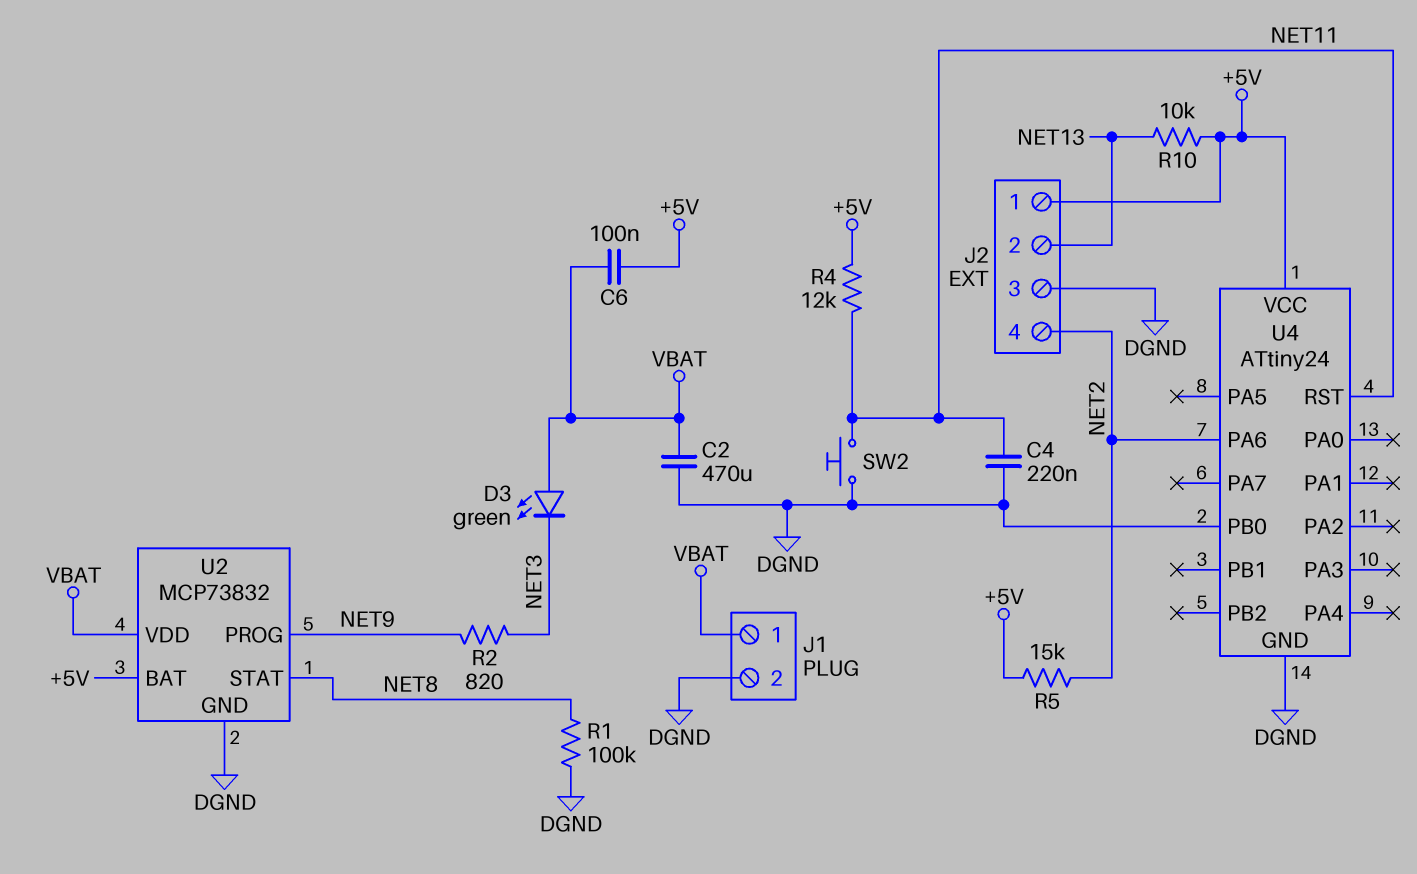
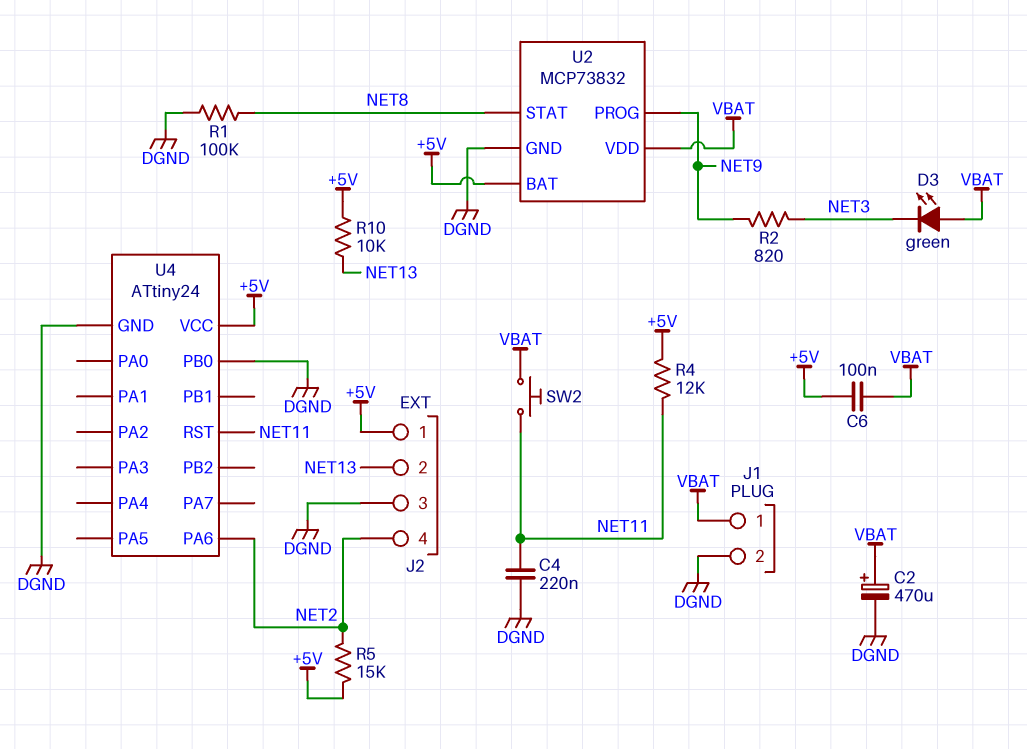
C2: 470uF (DGND, VBAT) -> 470uF (plus VBAT, minus DGND)
SW2: button (DGND, NET11) -> button (NET11, VBAT)

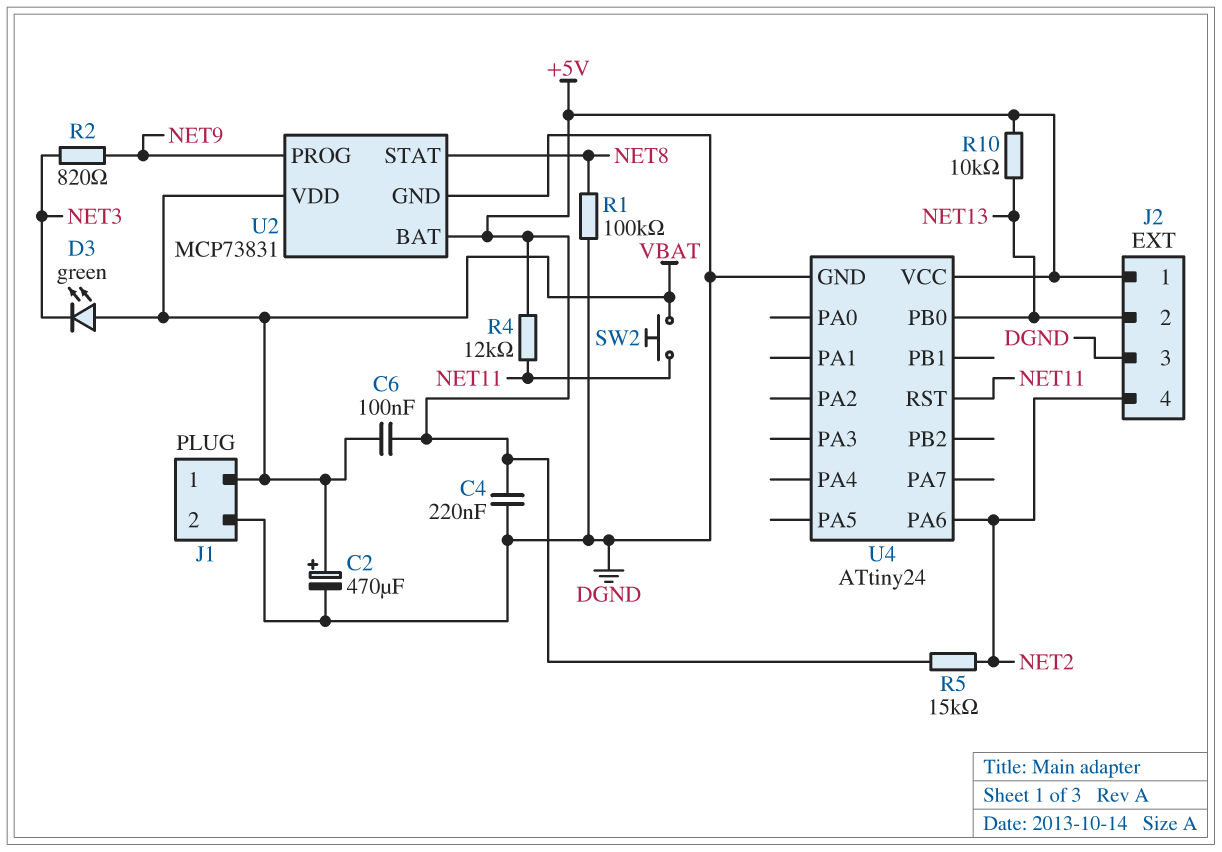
C4: 220nF (DGND, NET11) -> 220nF (+5V, DGND)
U2: MCP73832 -> MCP73831
U4 pin PB0: DGND -> NET13

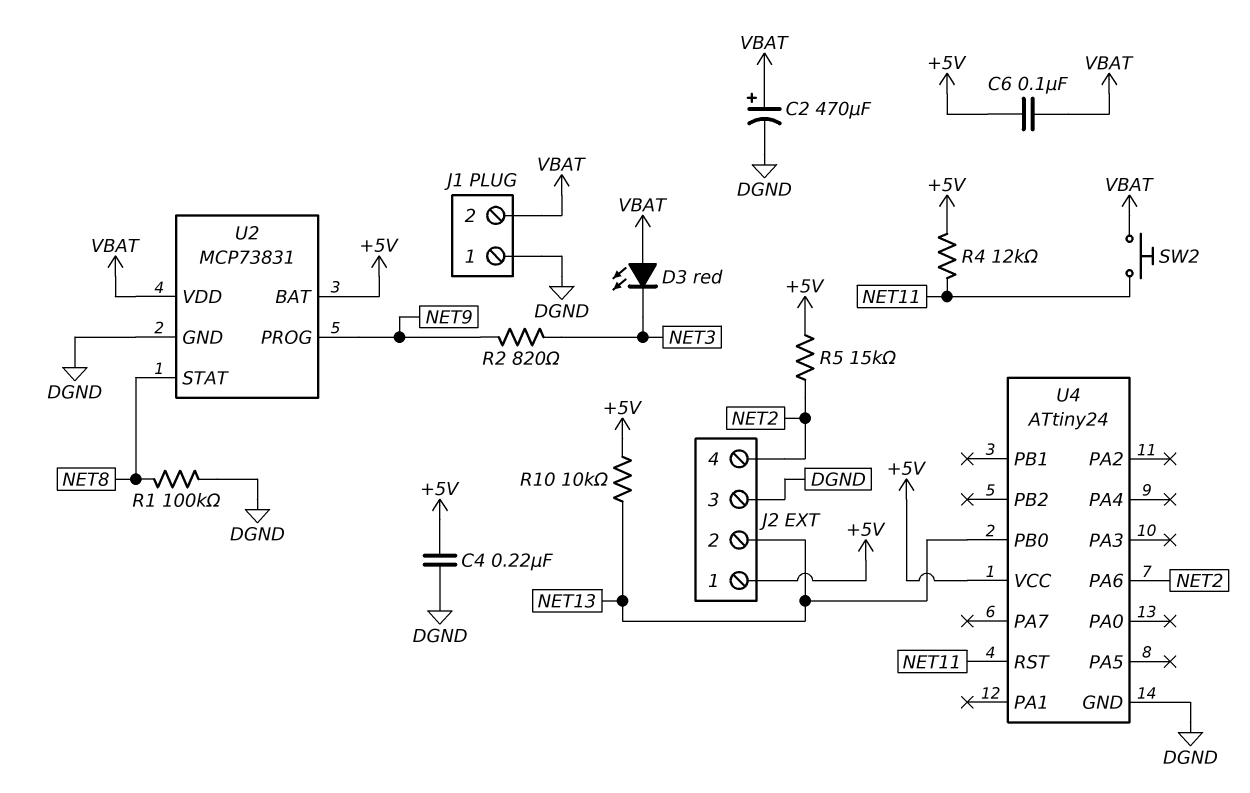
D3: LED green (A VBAT, K NET3) -> LED red (A VBAT, K NET3)
J1 pin 1: VBAT -> DGND
J1 pin 2: DGND -> VBAT

